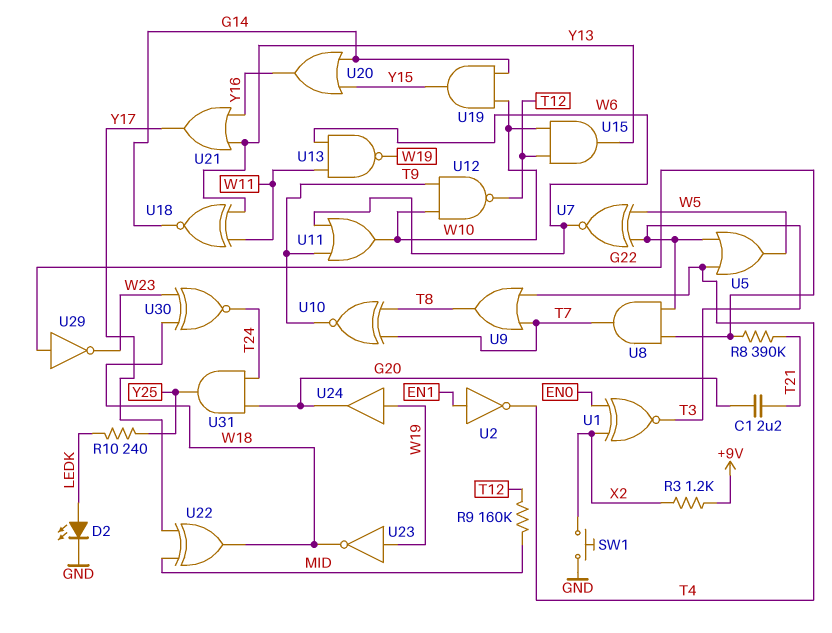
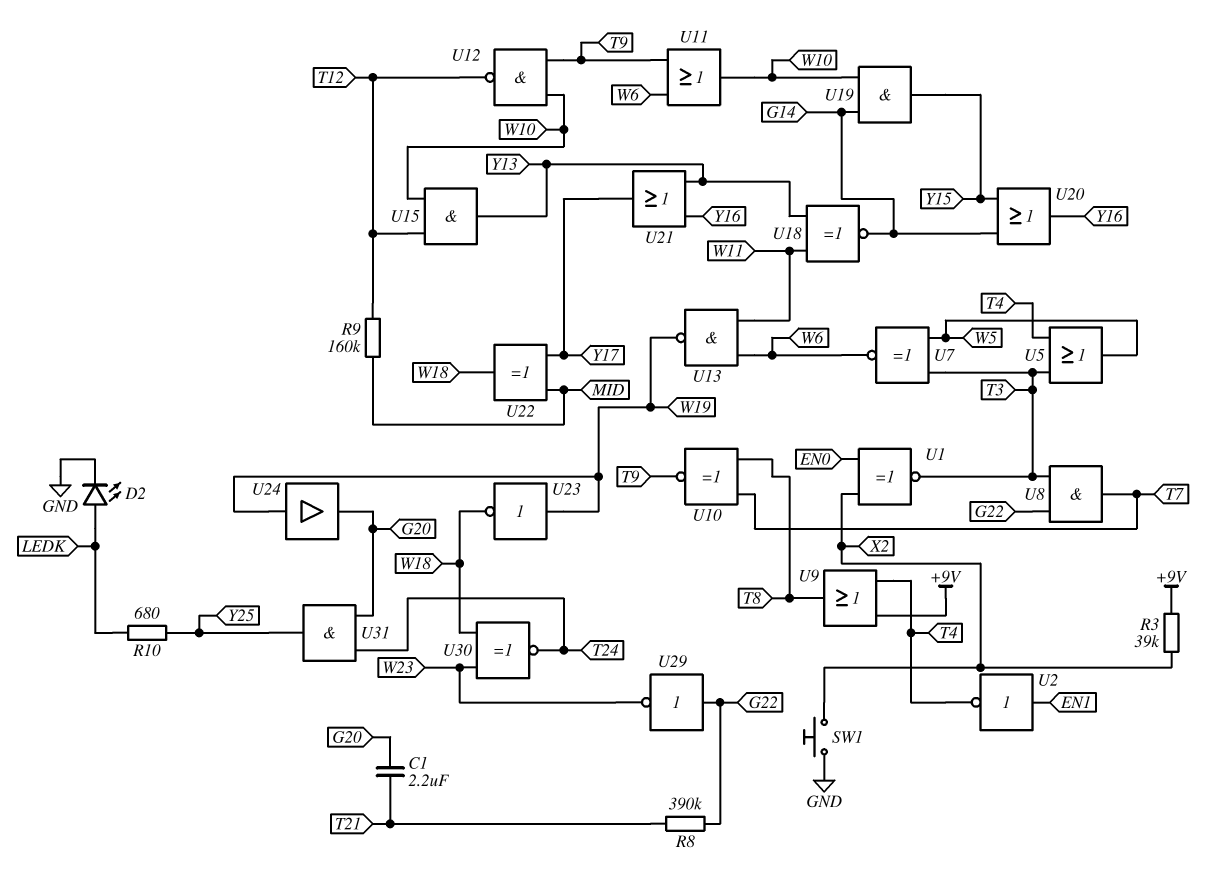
R3: 1.2k (+9V, X2) -> 39k (+9V, X2)
R10: 240 (LEDK, Y25) -> 680 (LEDK, Y25)
U9: OR (in T4, in T7, out T8) -> OR (in +9V, in T4, out T8)

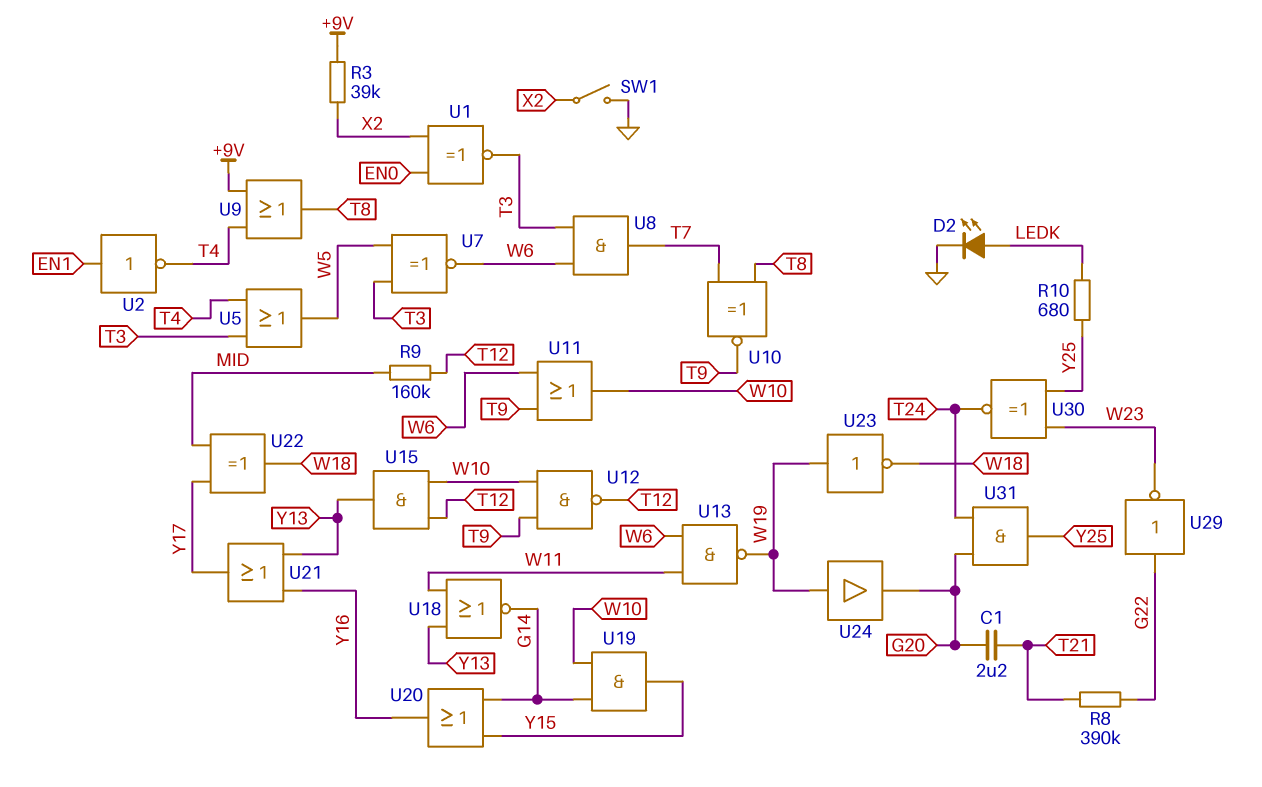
SW1: button (GND, X2) -> switch (GND, X2)
U8: AND (in G22, in T3, out T7) -> AND (in T3, in W6, out T7)
U18: XNOR (in W11, in Y13, out G14) -> NOR (in W11, in Y13, out G14)
U30: XNOR (in W18, in W23, out T24) -> XNOR (in W23, in Y25, out T24)

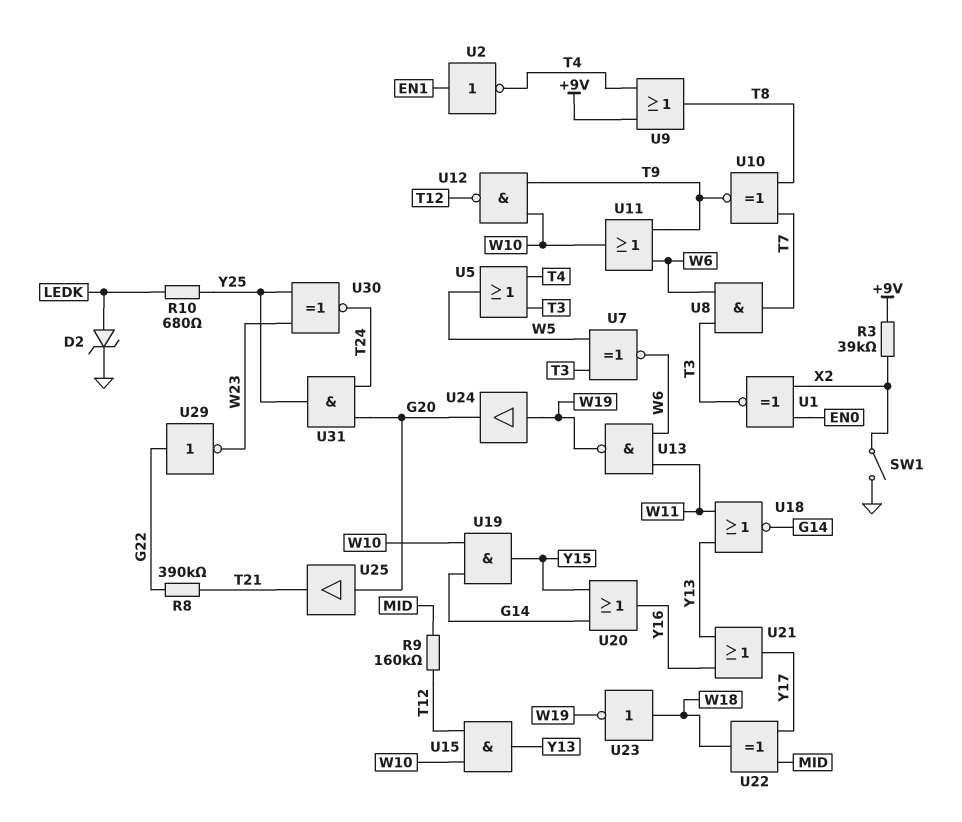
C1: 2.2uF (G20, T21) -> none
D2: LED (A LEDK, K GND) -> zener (A LEDK, K GND)
U23: NOT (in W19, out W18) -> NOT (in W18, out W19)
U25: none -> buffer (in G20, out T21)

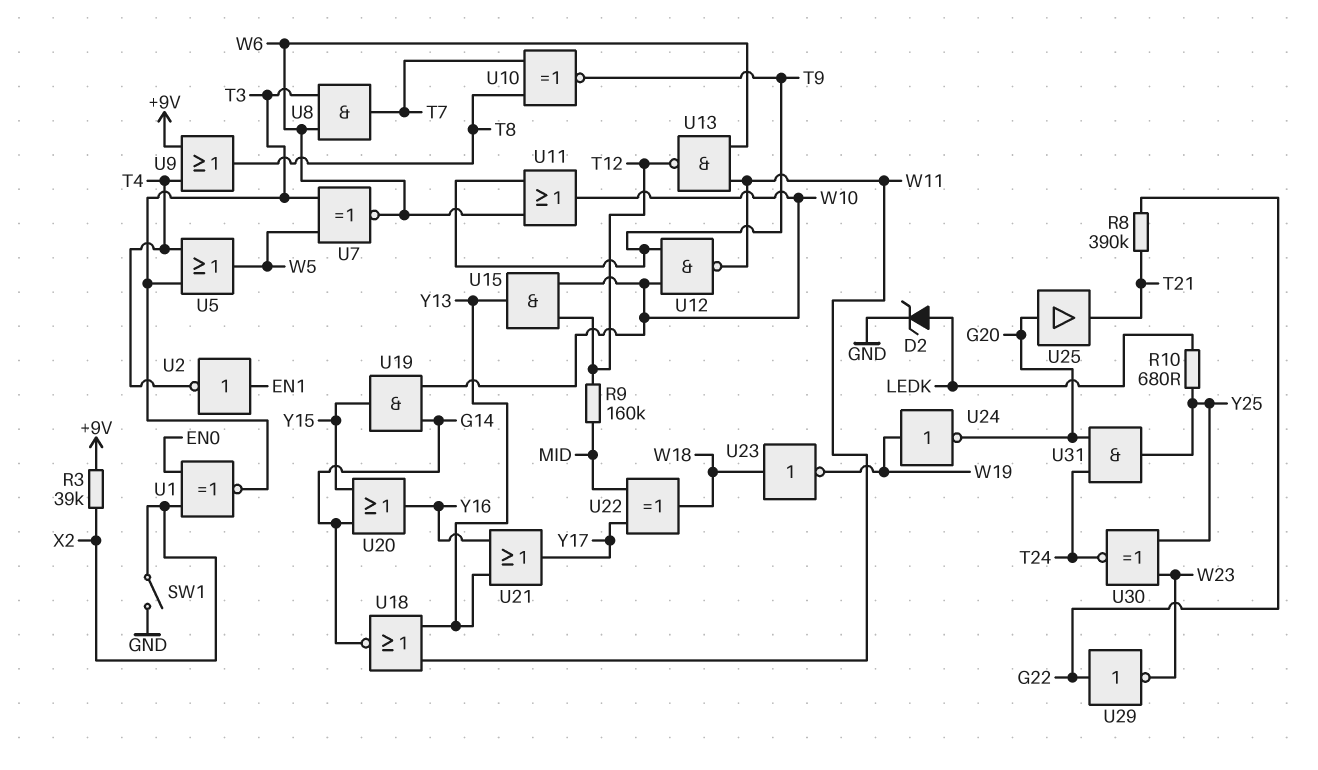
U12: NAND (in T9, in W10, out T12) -> NAND (in T9, in W10, out W11)
U13: NAND (in W6, in W11, out W19) -> NAND (in W6, in W11, out T12)
U24: buffer (in W19, out G20) -> NOT (in W19, out G20)

